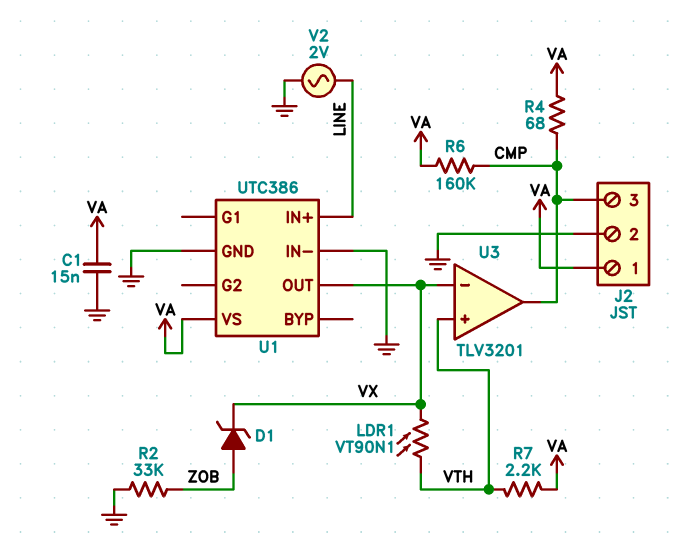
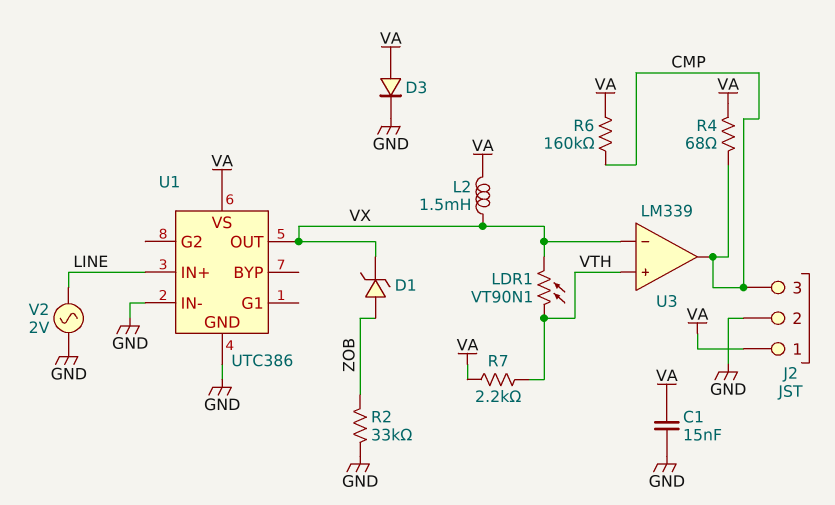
D3: none -> diode (A VA, K GND)
L2: none -> 1.5mH (VA, VX)
U3: TLV3201 -> LM339

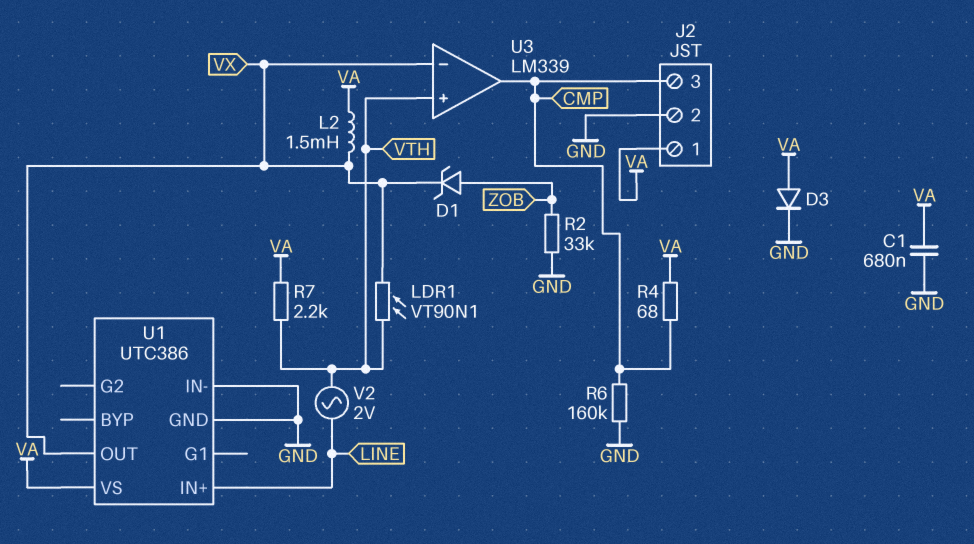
C1: 15nF (GND, VA) -> 680nF (GND, VA)
R6: 160k (CMP, VA) -> 160k (CMP, GND)
V2: AC 2V (GND, LINE) -> AC 2V (LINE, VTH)

